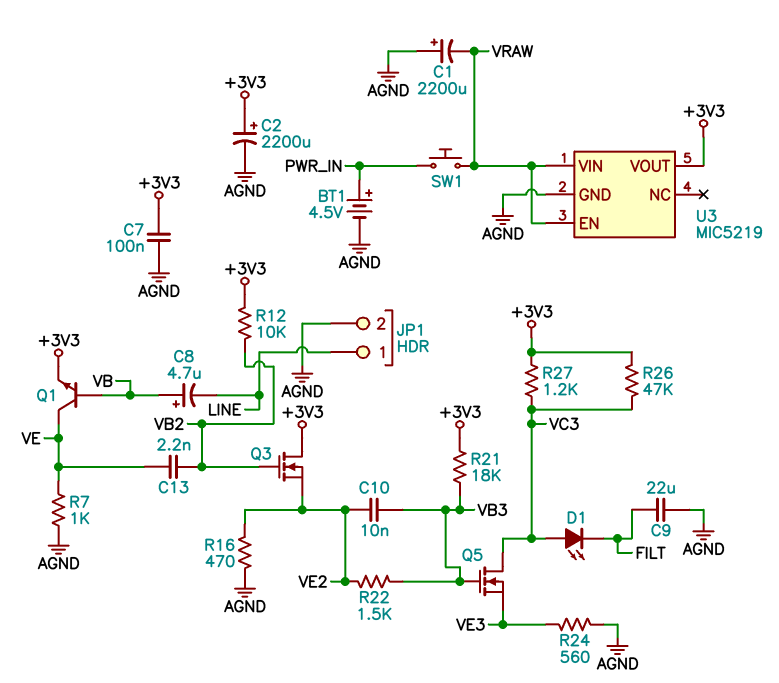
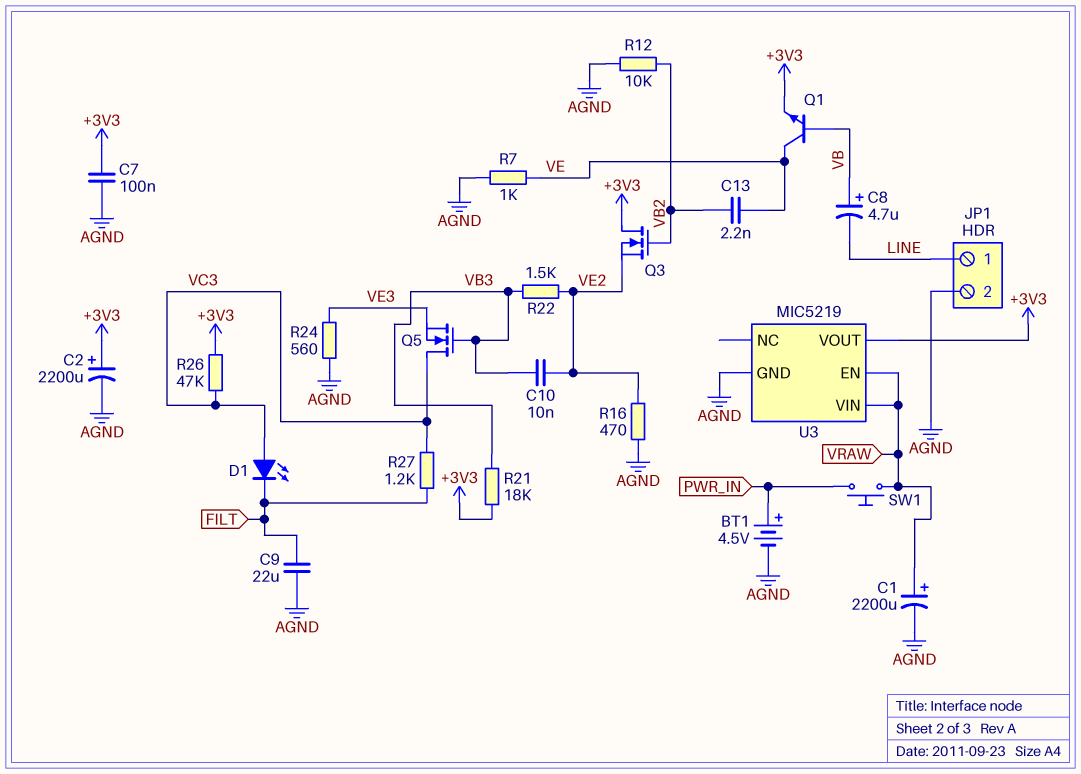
C1: 2200uF (plus AGND, minus VRAW) -> 2200uF (plus VRAW, minus AGND)
R12: 10k (+3V3, VB2) -> 10k (AGND, VB2)
R27: 1.2k (+3V3, VC3) -> 1.2k (FILT, VC3)

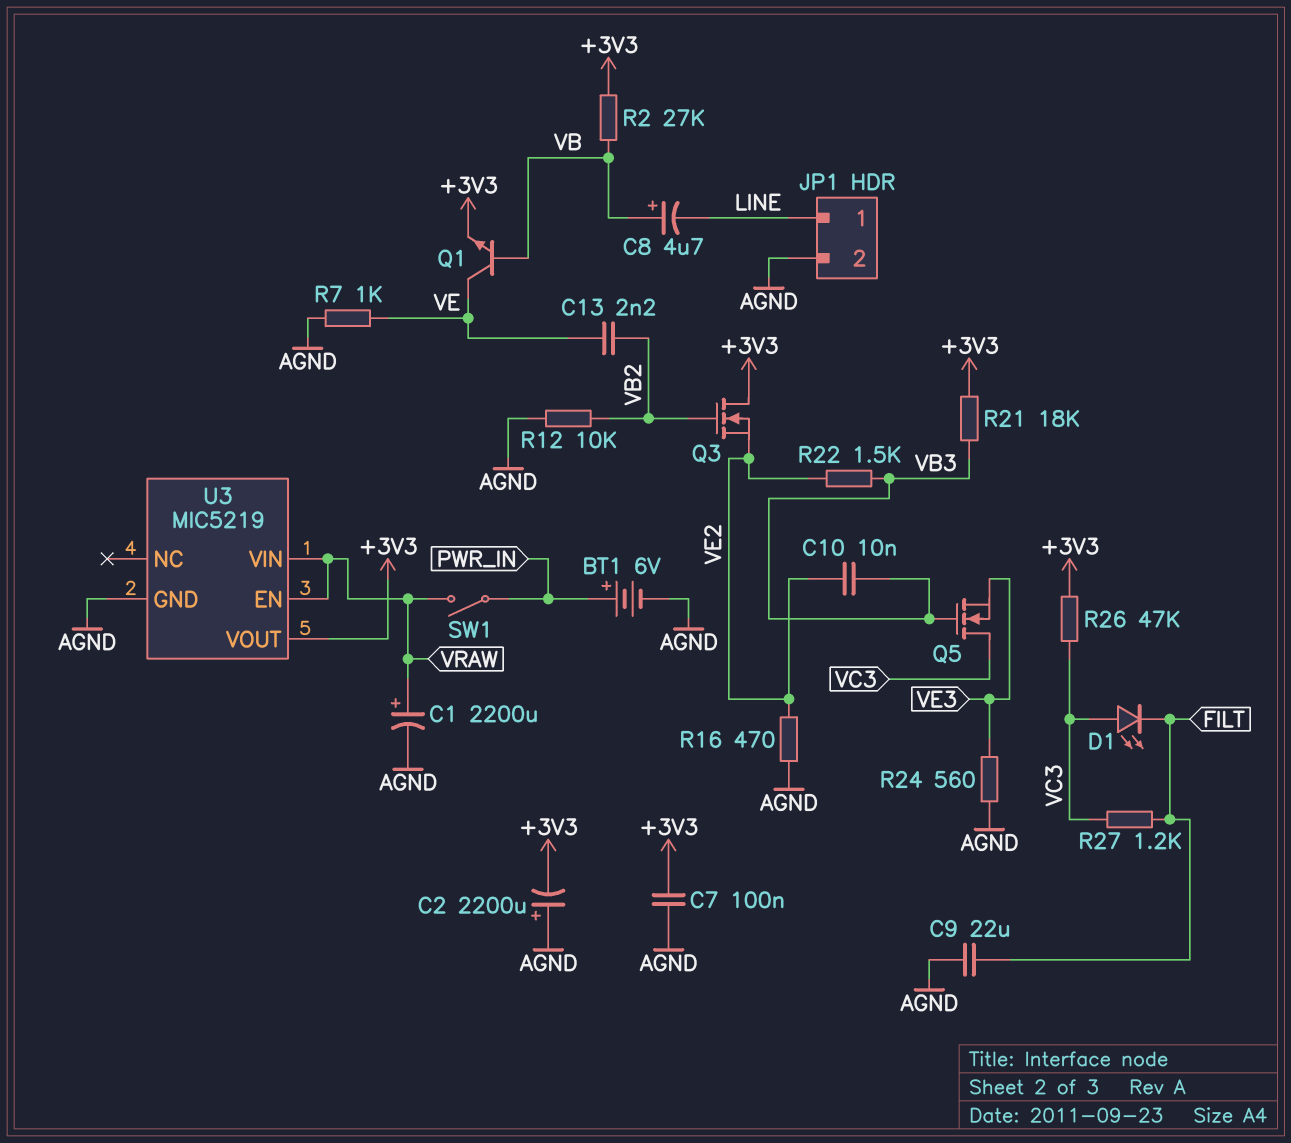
BT1: 4.5V (plus PWR_IN, minus AGND) -> 6V (plus PWR_IN, minus AGND)
C2: 2200uF (plus +3V3, minus AGND) -> 2200uF (plus AGND, minus +3V3)
R2: none -> 27k (+3V3, VB)
SW1: button (PWR_IN, VRAW) -> switch (PWR_IN, VRAW)

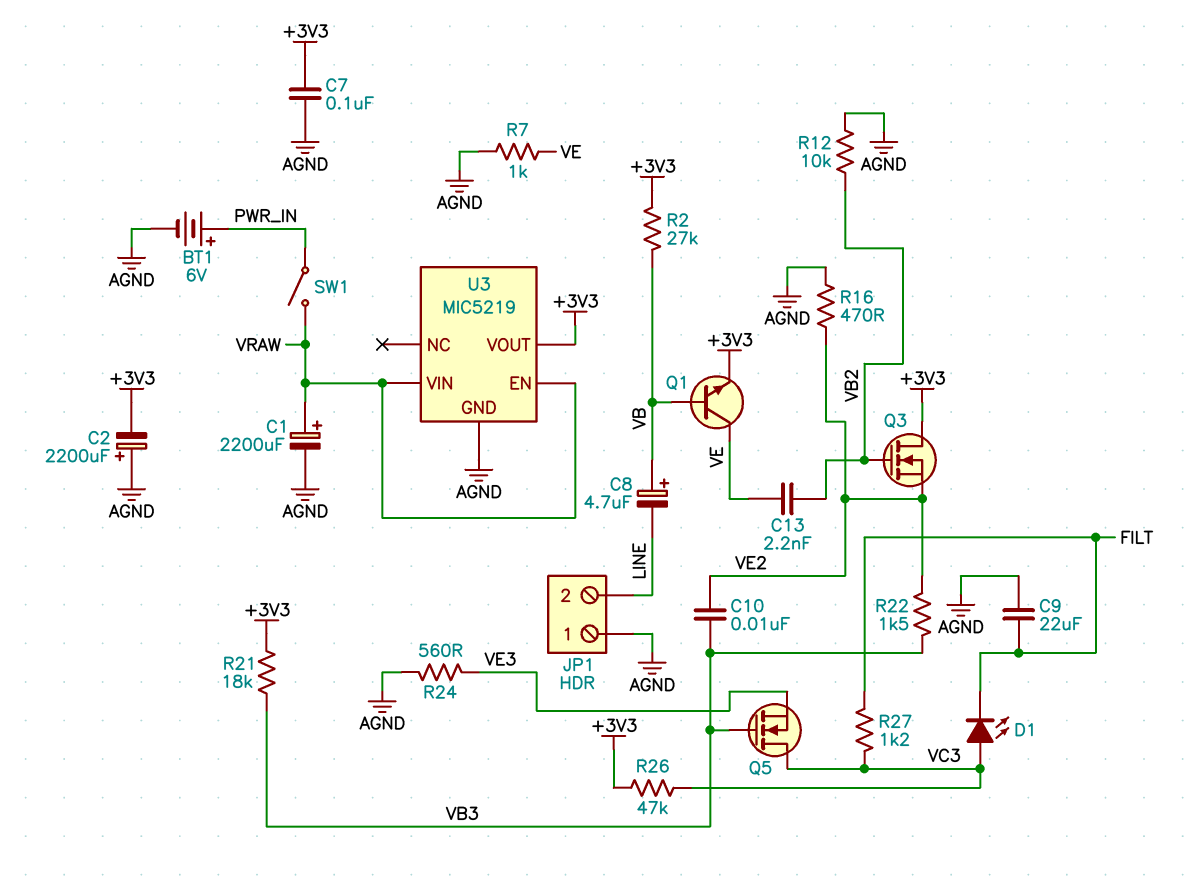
JP1 pin 1: LINE -> AGND
JP1 pin 2: AGND -> LINE

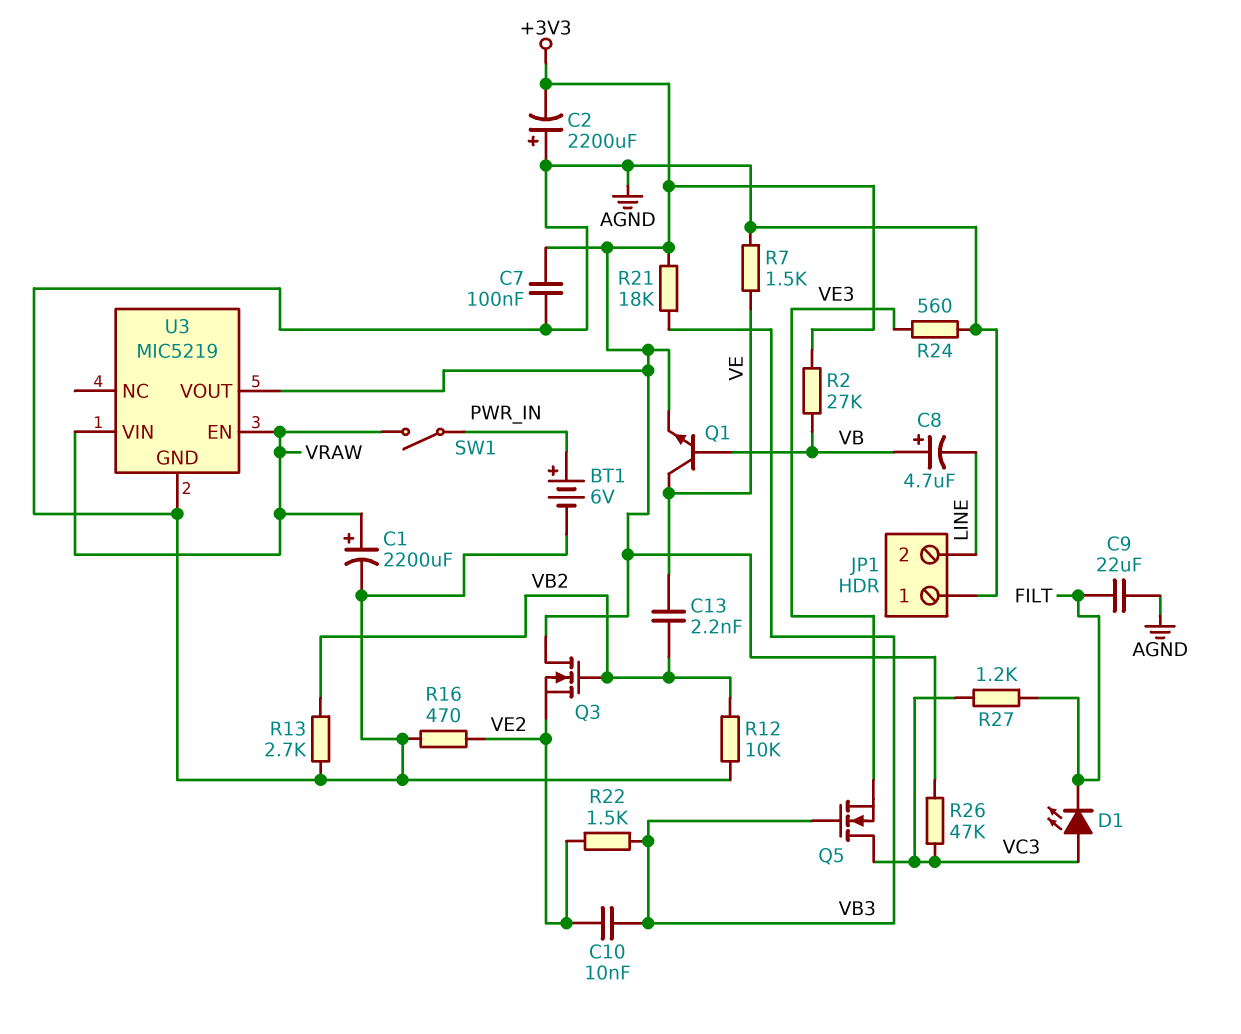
R7: 1k (AGND, VE) -> 1.5k (AGND, VE)
R13: none -> 2.7k (AGND, VB2)

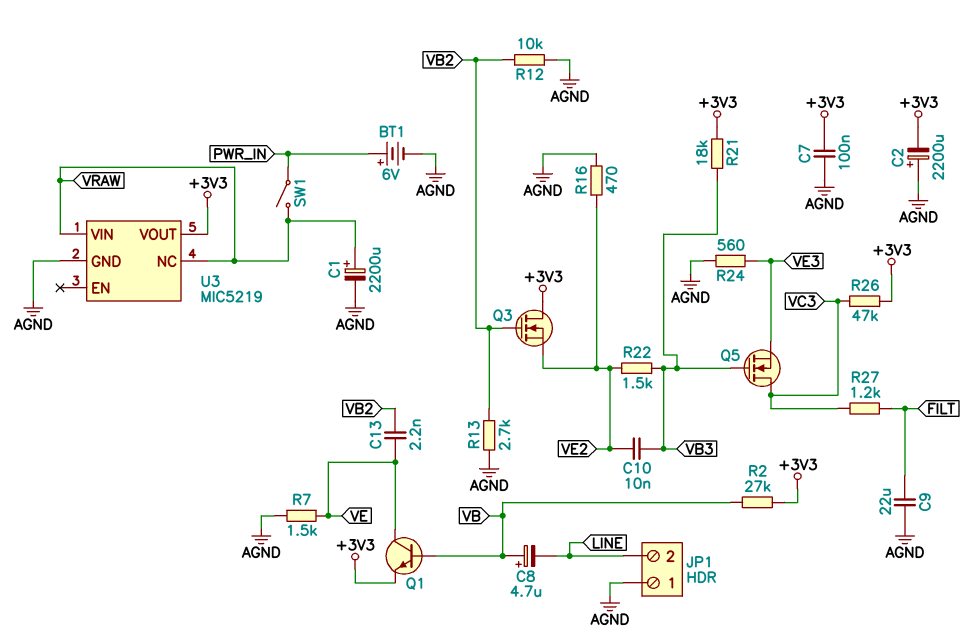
D1: LED (A VC3, K FILT) -> none
U3 pin EN: VRAW -> none
U3 pin NC: none -> VRAW

